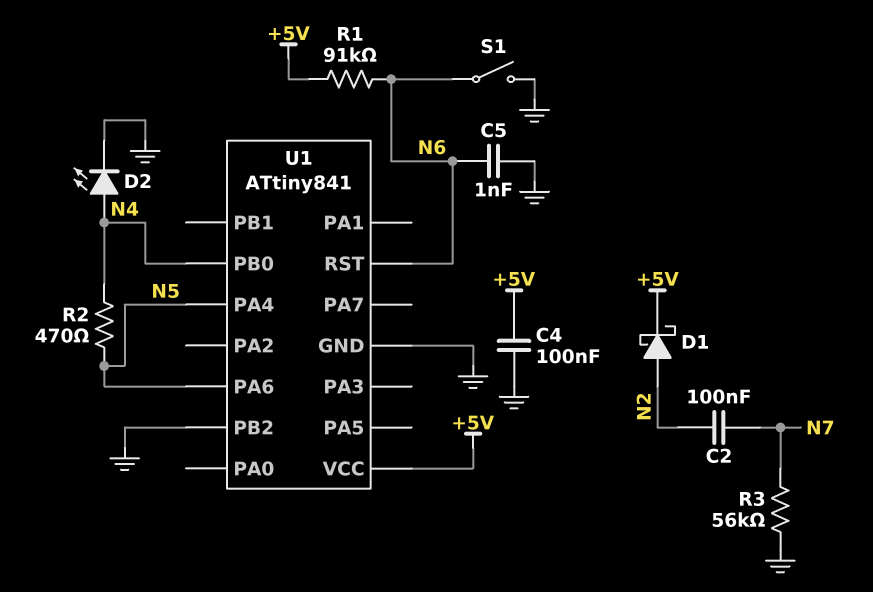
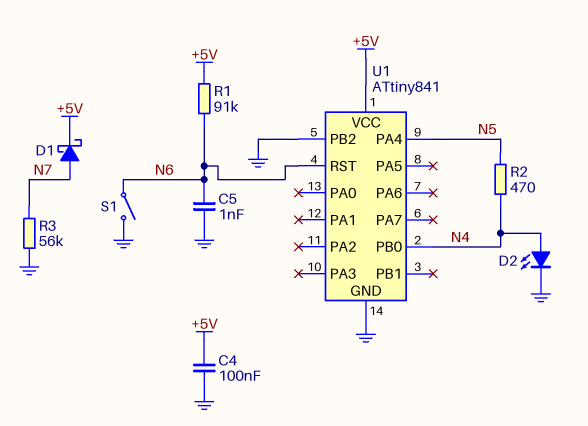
C2: 100nF (N2, N7) -> none
D1: schottky (A N2, K +5V) -> schottky (A N7, K +5V)
U1 pin PA6: N5 -> none

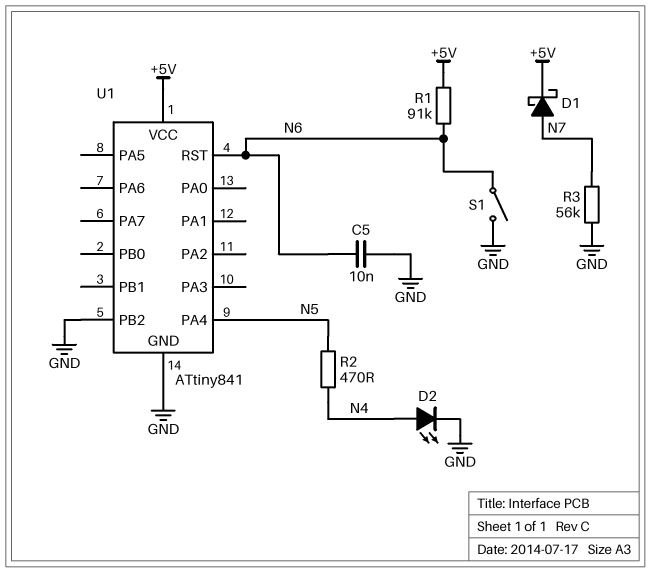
C4: 100nF (+5V, GND) -> none
C5: 1nF (GND, N6) -> 10nF (GND, N6)
U1 pin PB0: N4 -> none

